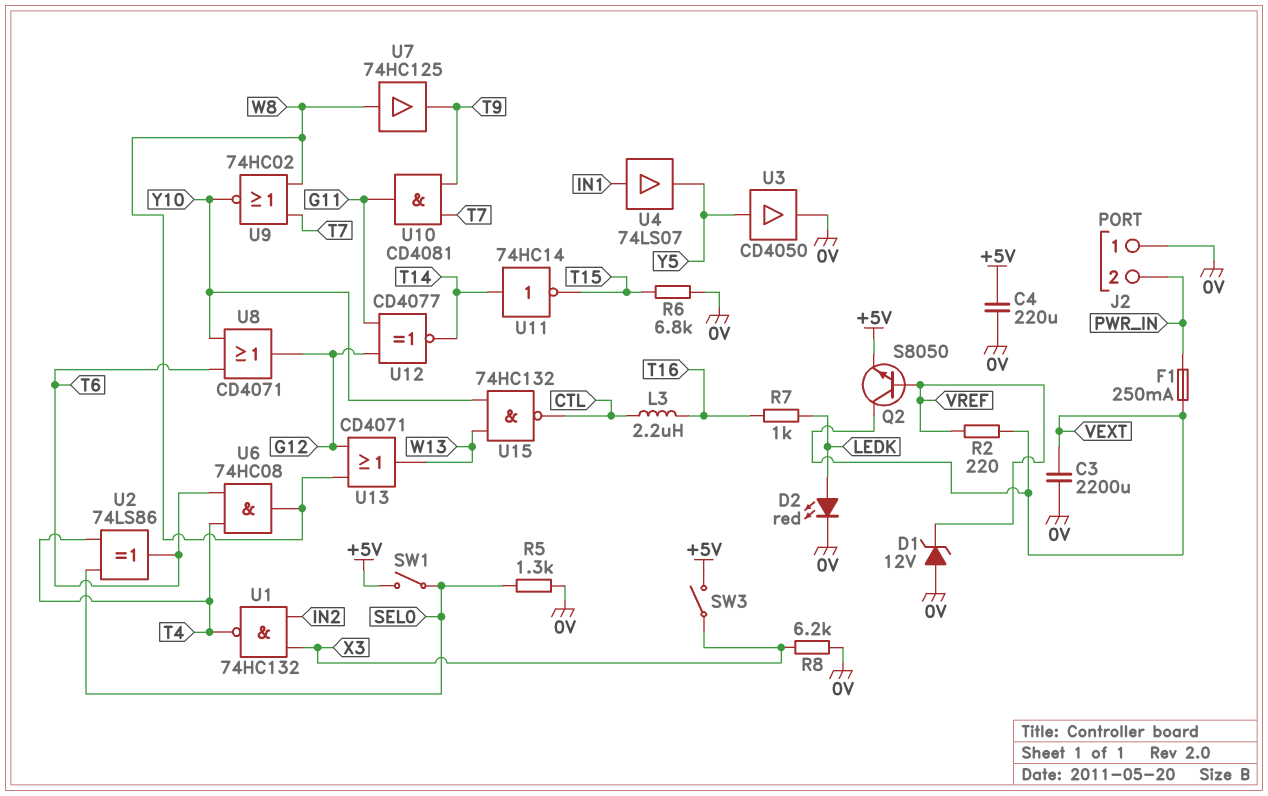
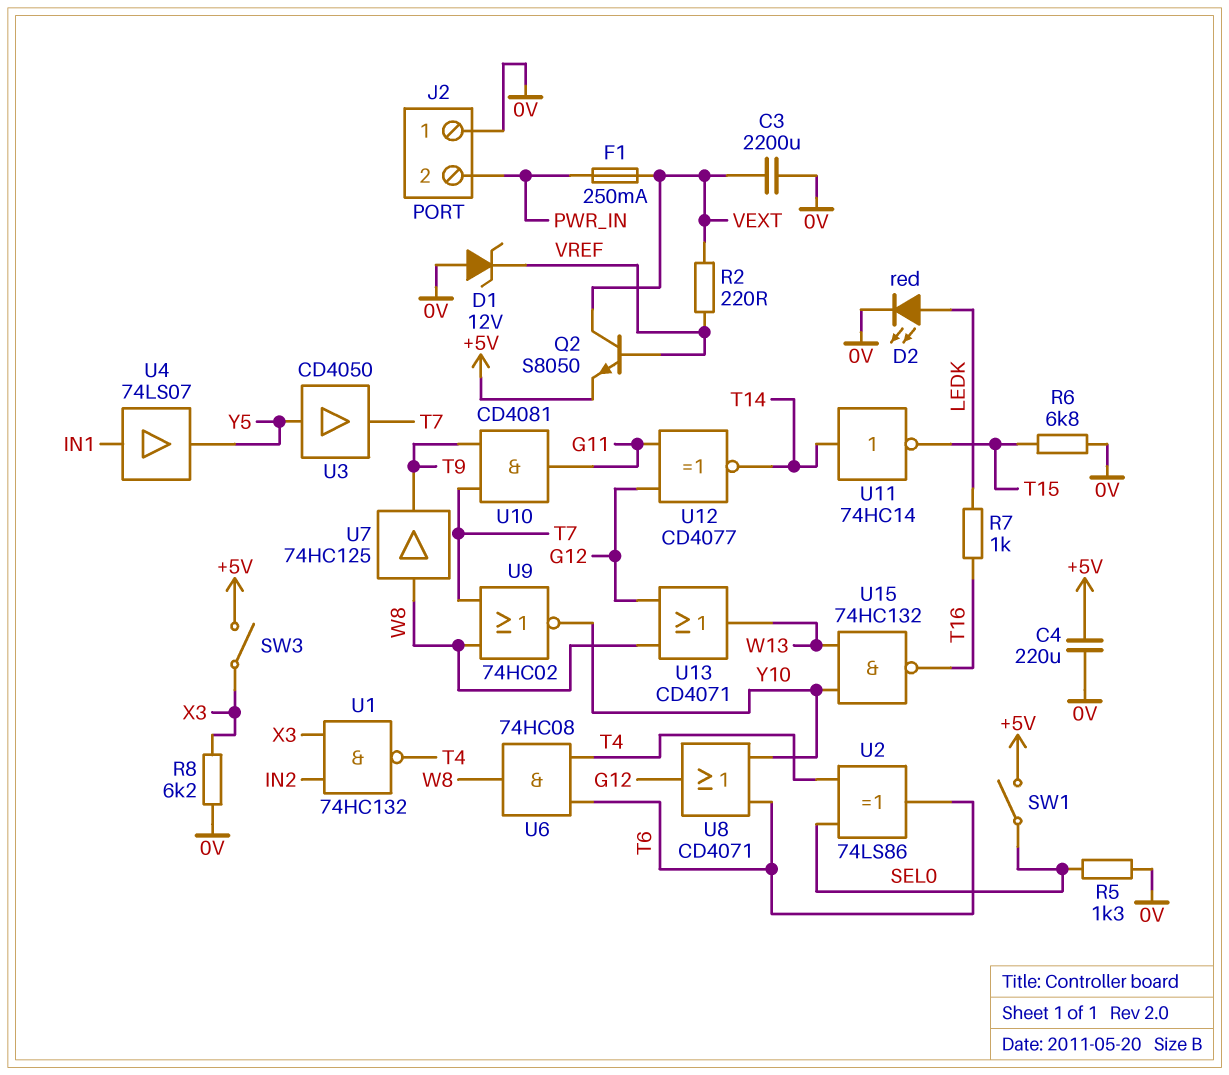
L3: 2.2uH (CTL, T16) -> none
U3: buffer CD4050 (in Y5, out 0V) -> buffer CD4050 (in Y5, out T7)
U15: NAND 74HC132 (in W13, in Y10, out CTL) -> NAND 74HC132 (in W13, in Y10, out T16)

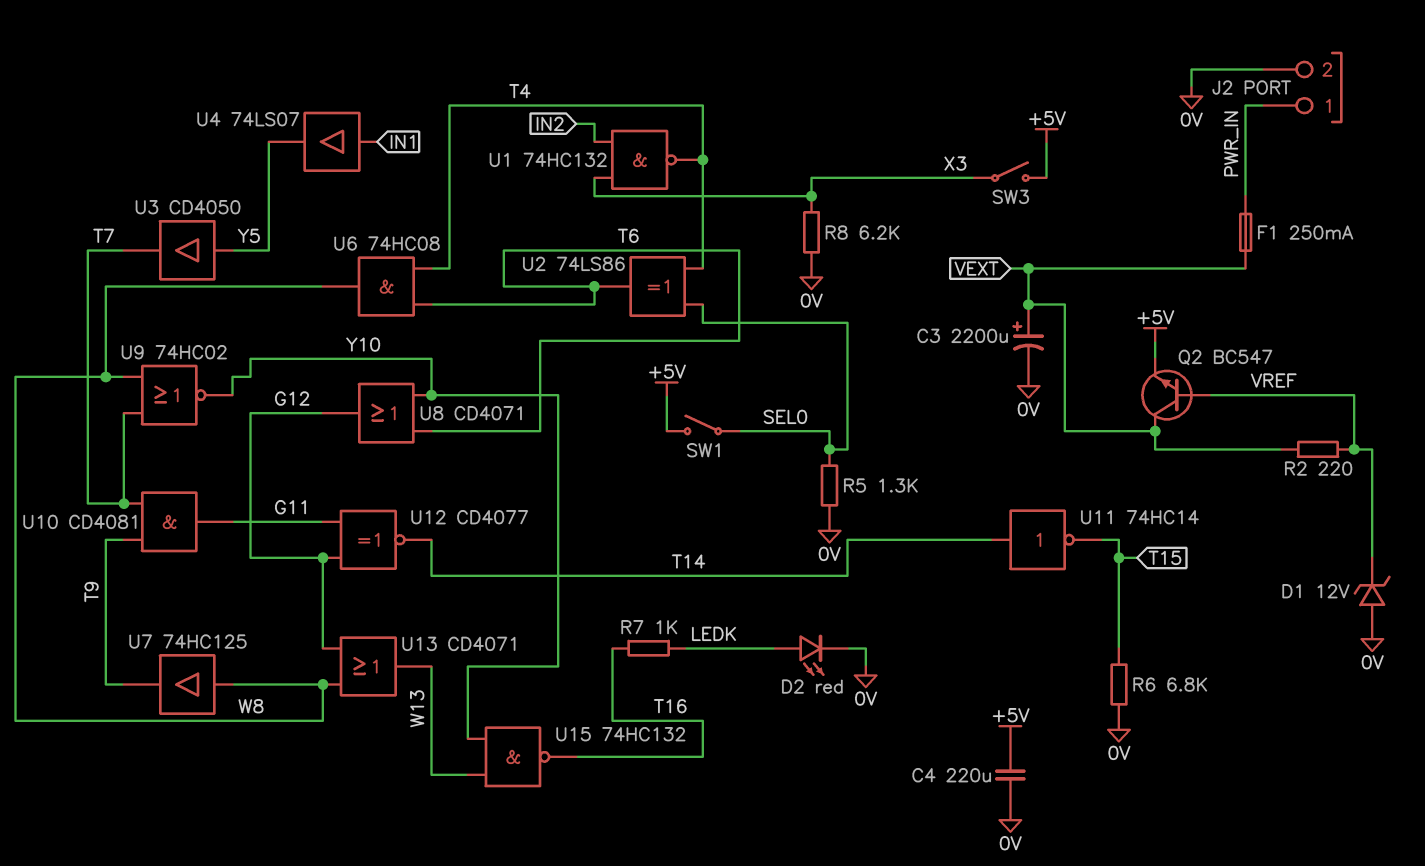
C3: 2200uF (0V, VEXT) -> 2200uF (plus VEXT, minus 0V)
J2 pin 1: 0V -> PWR_IN
J2 pin 2: PWR_IN -> 0V
Q2: NPN S8050 (B VREF, C VEXT, E +5V) -> NPN BC547 (B VREF, C VEXT, E +5V)

